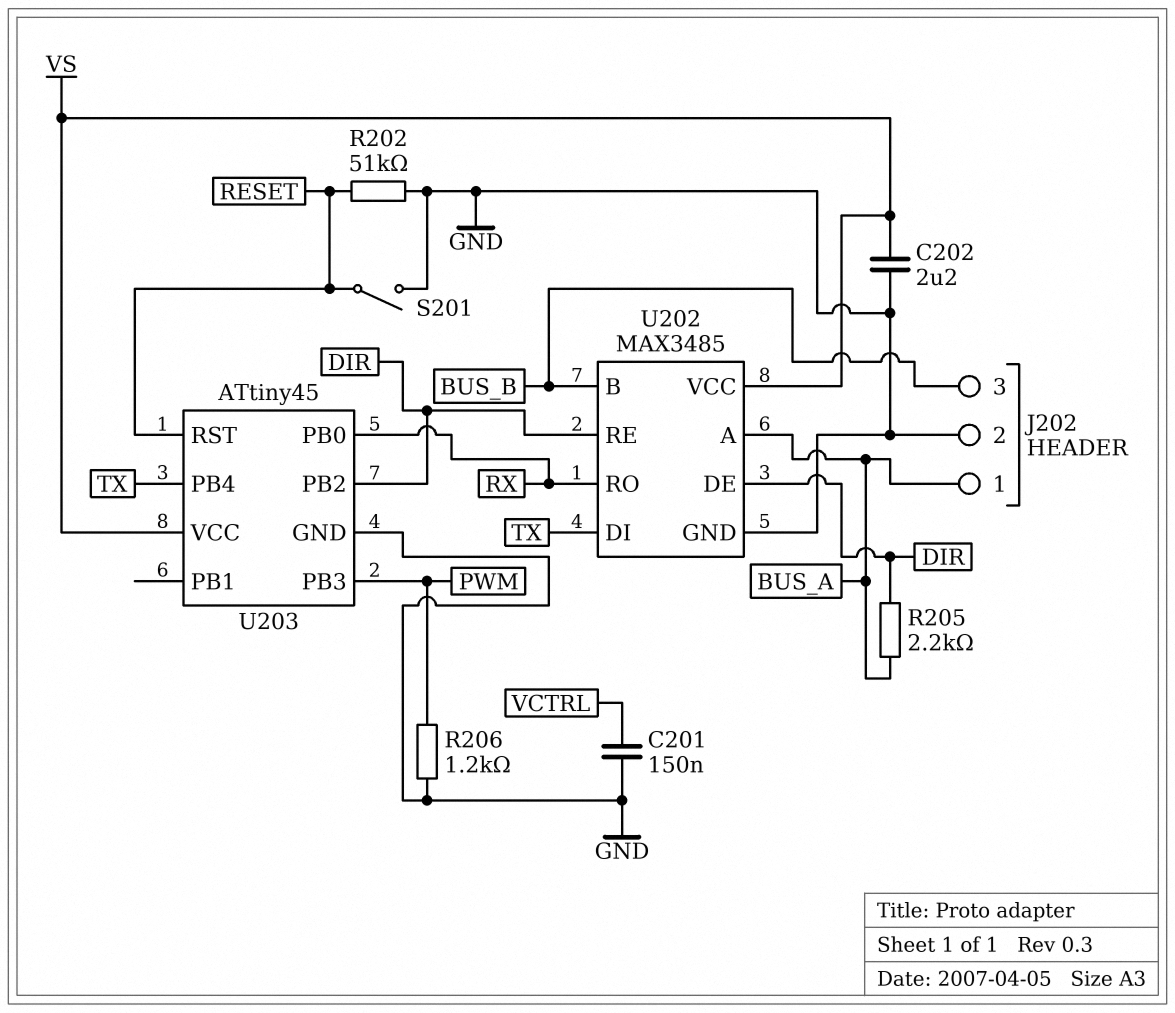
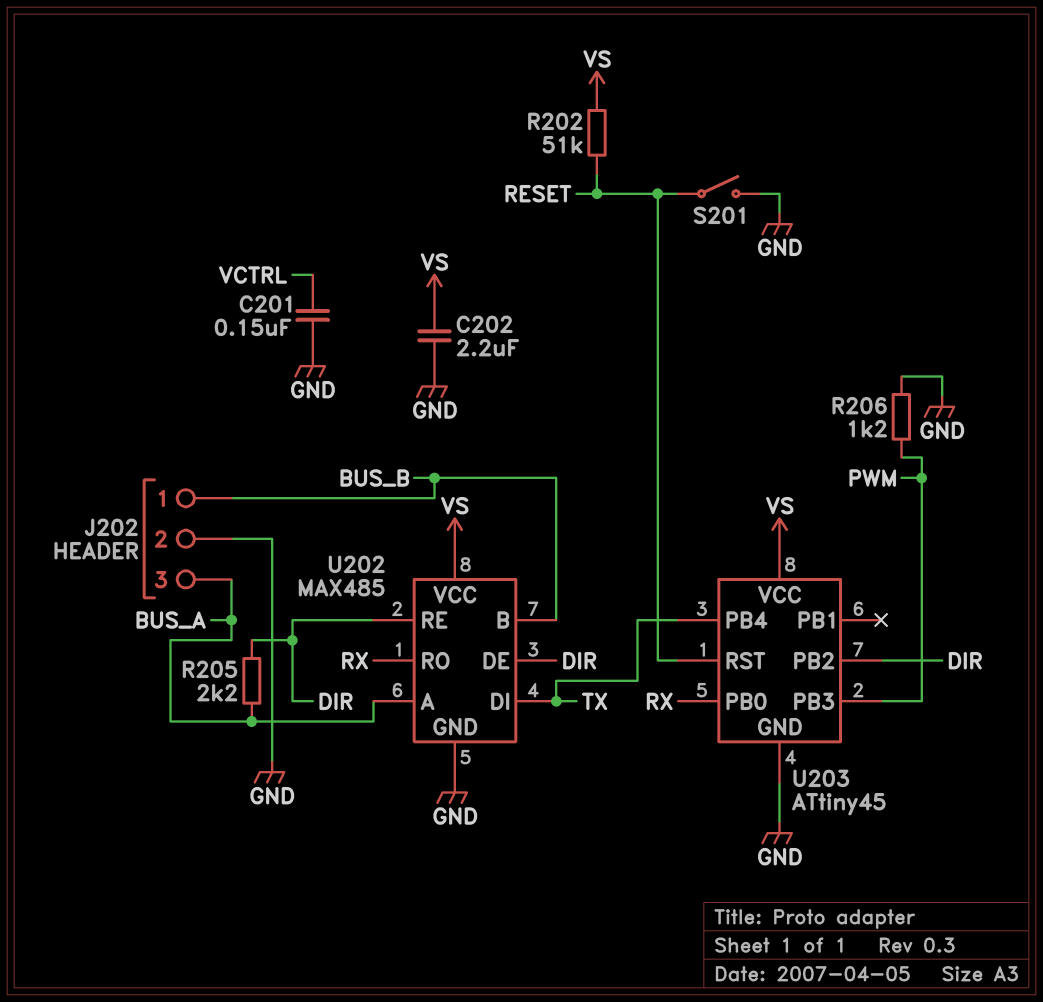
J202 pin 1: BUS_A -> BUS_B
J202 pin 3: BUS_B -> BUS_A
R202: 51k (GND, RESET) -> 51k (RESET, VS)
U202: MAX3485 -> MAX485

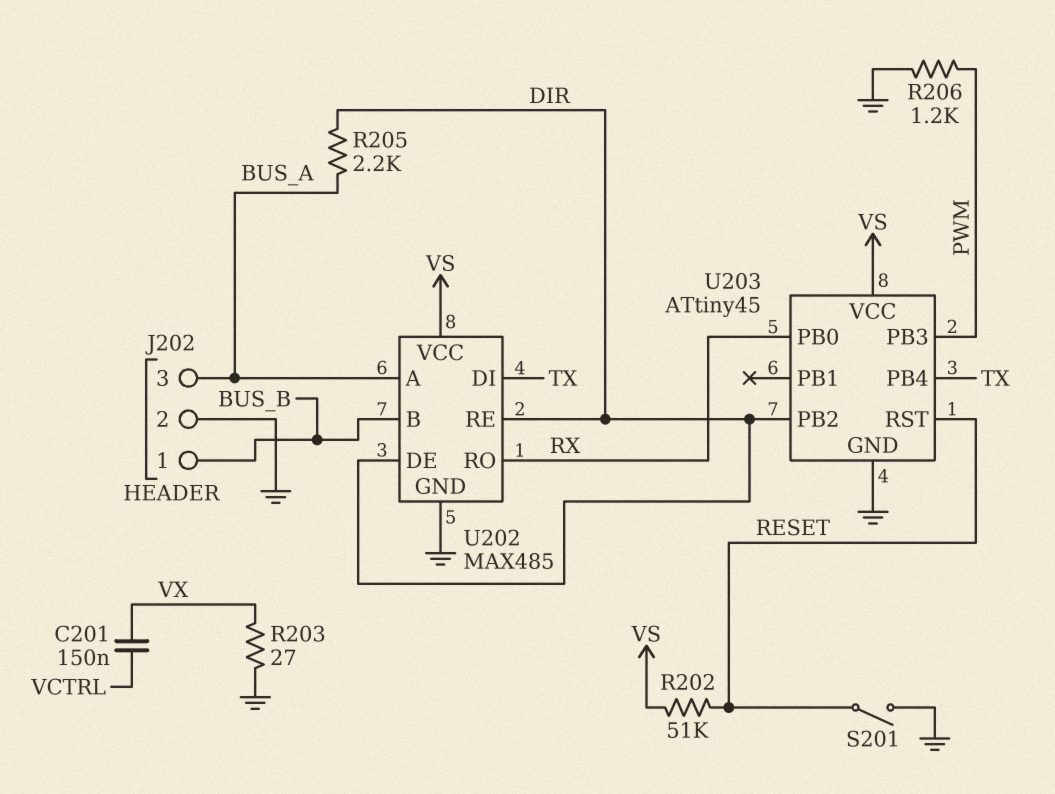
C201: 150nF (GND, VCTRL) -> 150nF (VCTRL, VX)
C202: 2.2uF (GND, VS) -> none
R203: none -> 27 (GND, VX)

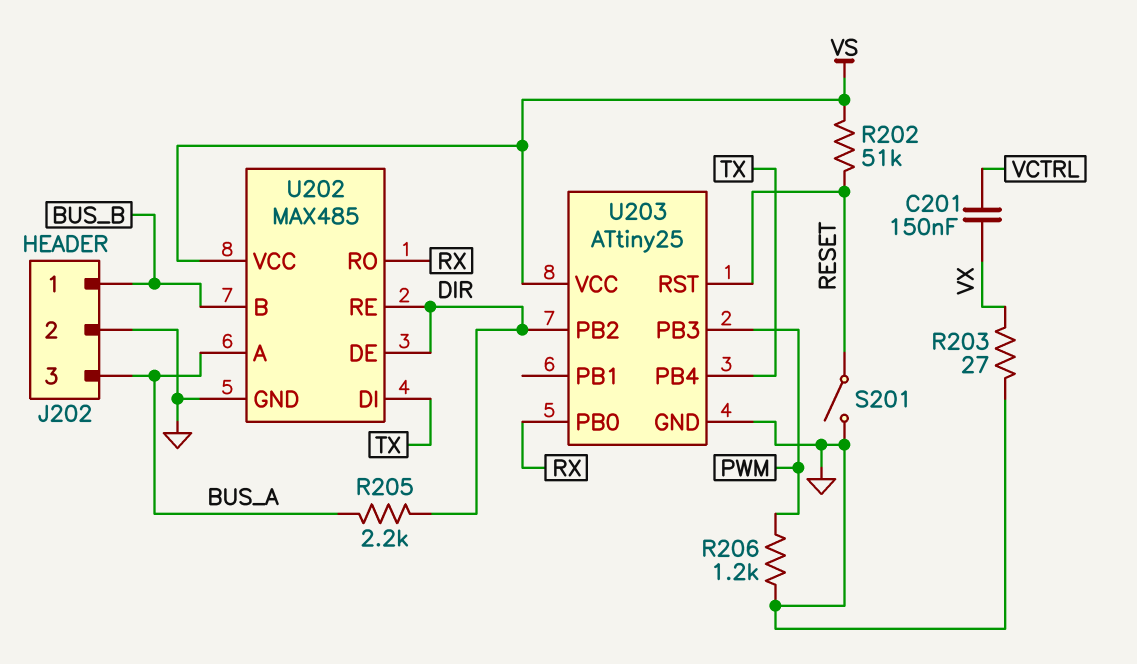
U203: ATtiny45 -> ATtiny25

